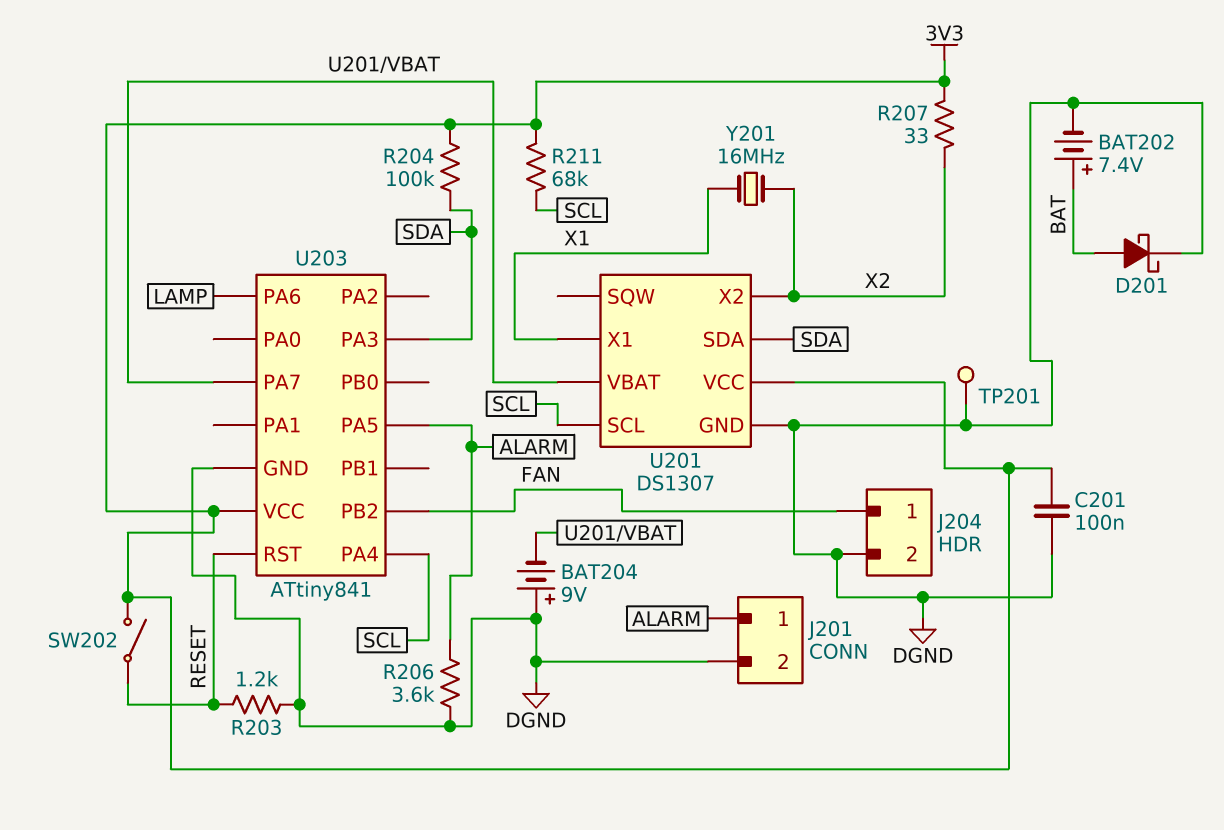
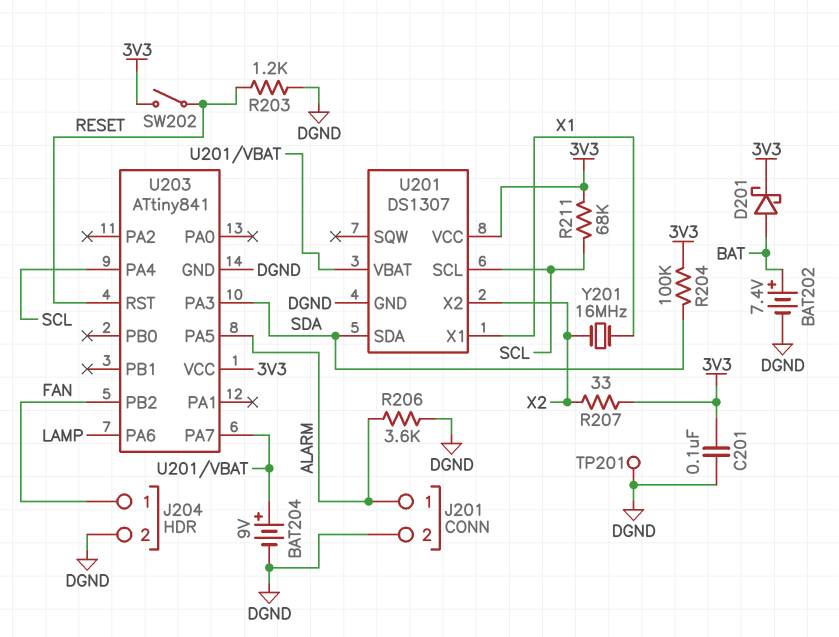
BAT204: 9V (plus DGND, minus U201/VBAT) -> 9V (plus U201/VBAT, minus DGND)
D201: schottky (A BAT, K DGND) -> schottky (A BAT, K 3V3)

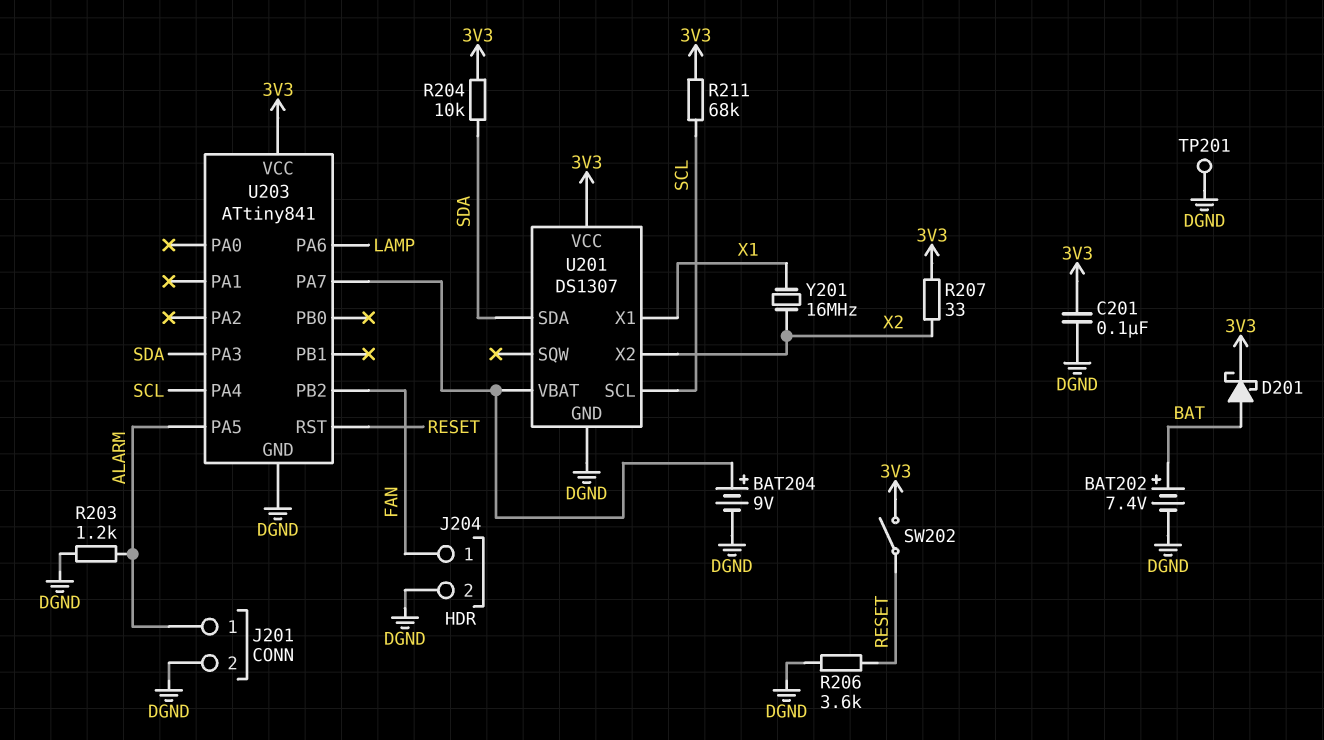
R203: 1.2k (DGND, RESET) -> 1.2k (ALARM, DGND)
R204: 100k (3V3, SDA) -> 10k (3V3, SDA)
R206: 3.6k (ALARM, DGND) -> 3.6k (DGND, RESET)

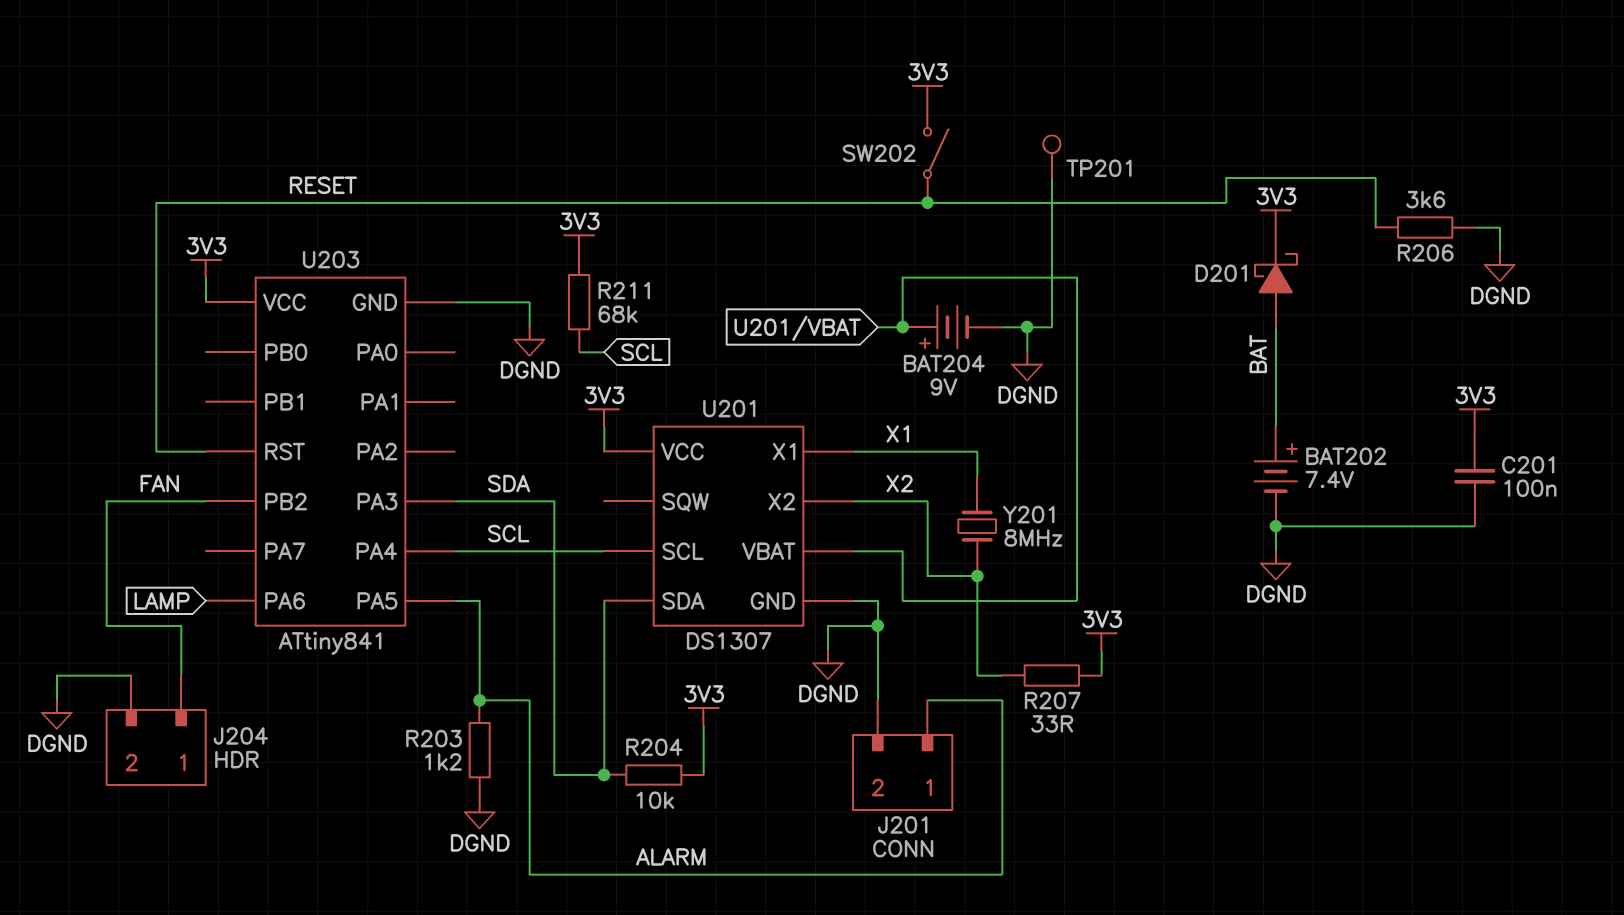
U203 pin PA7: U201/VBAT -> none
Y201: 16MHz (X1, X2) -> 8MHz (X1, X2)

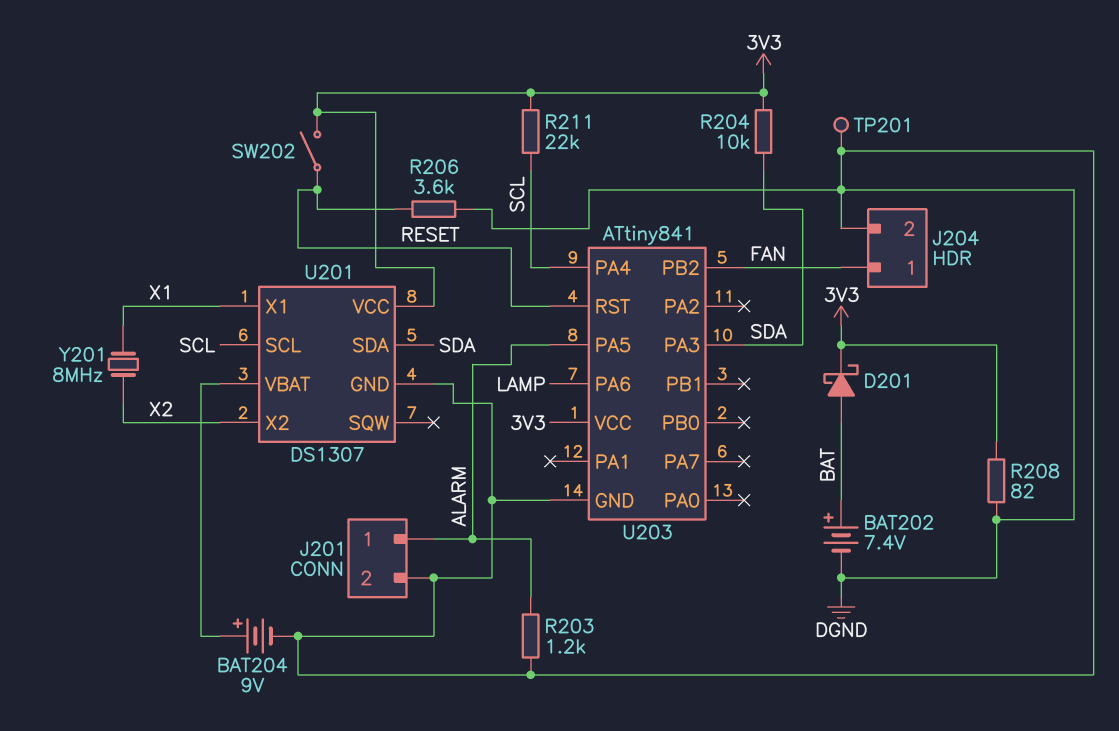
C201: 100nF (3V3, DGND) -> none
R207: 33 (3V3, X2) -> none
R208: none -> 82 (3V3, DGND)
R211: 68k (3V3, SCL) -> 22k (3V3, SCL)

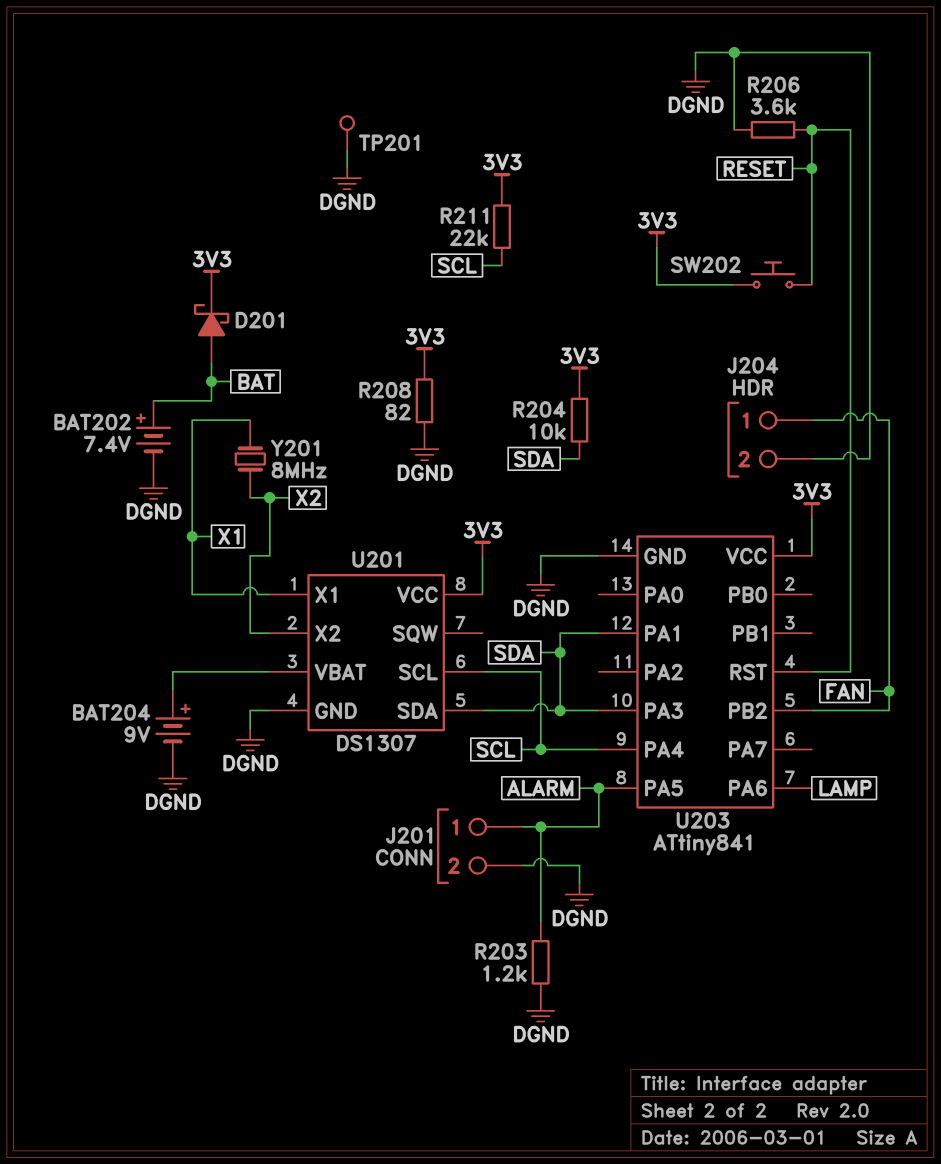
SW202: switch (3V3, RESET) -> button (3V3, RESET)
U203 pin PA1: none -> SDA

